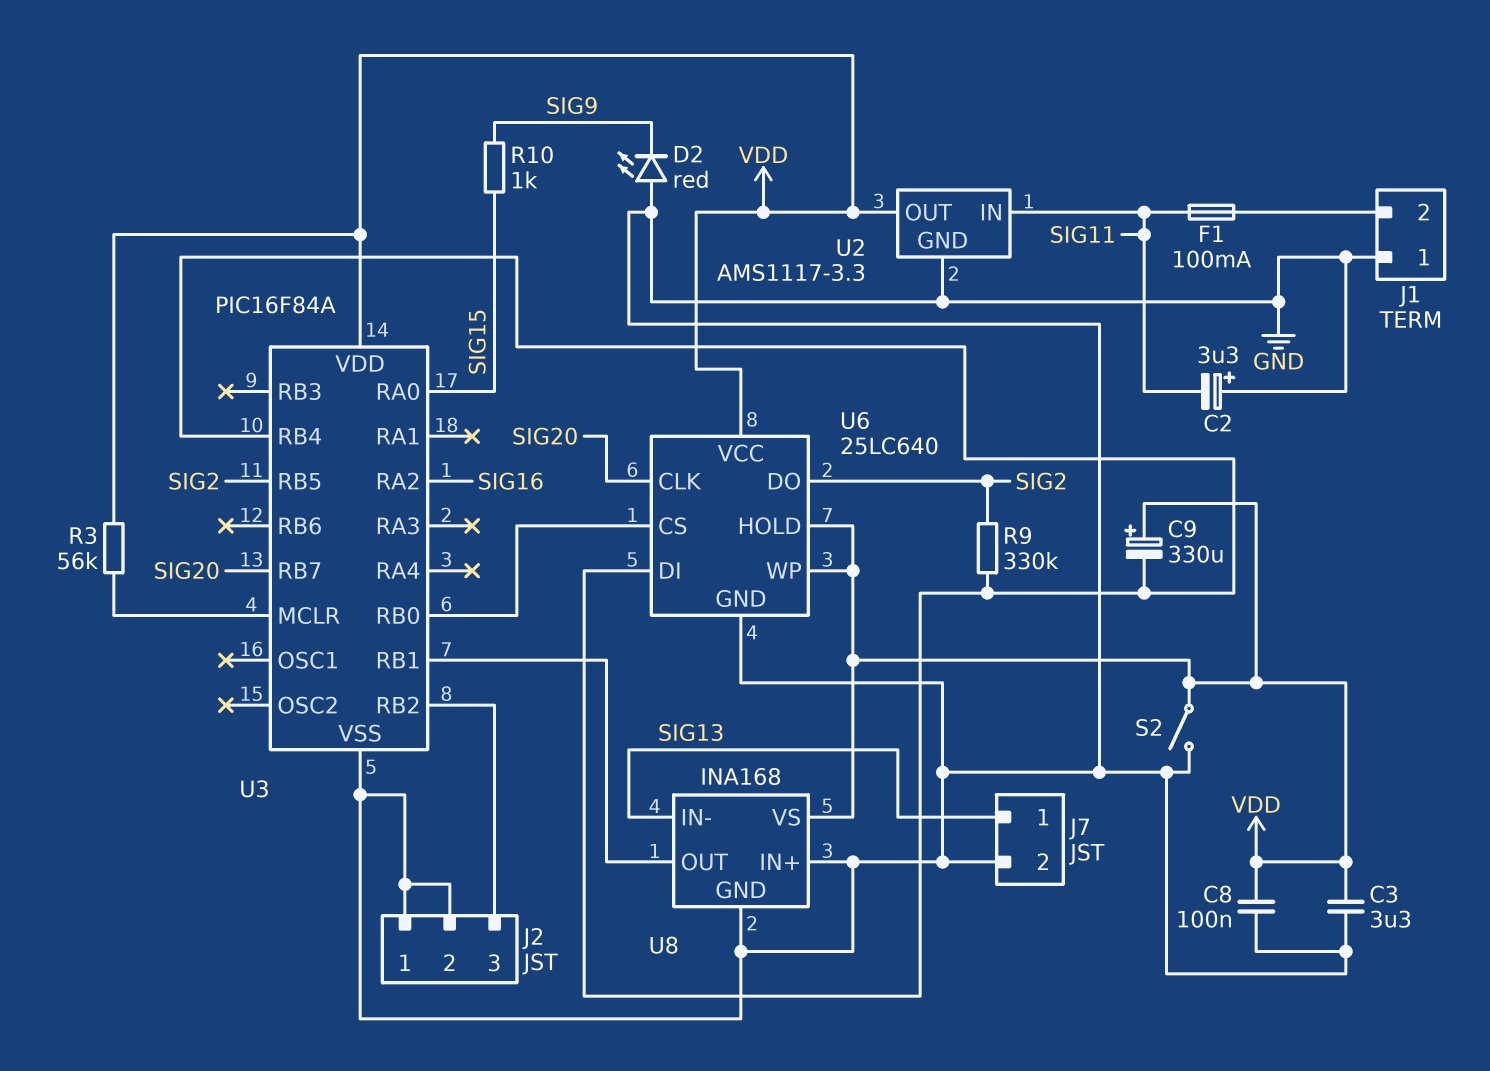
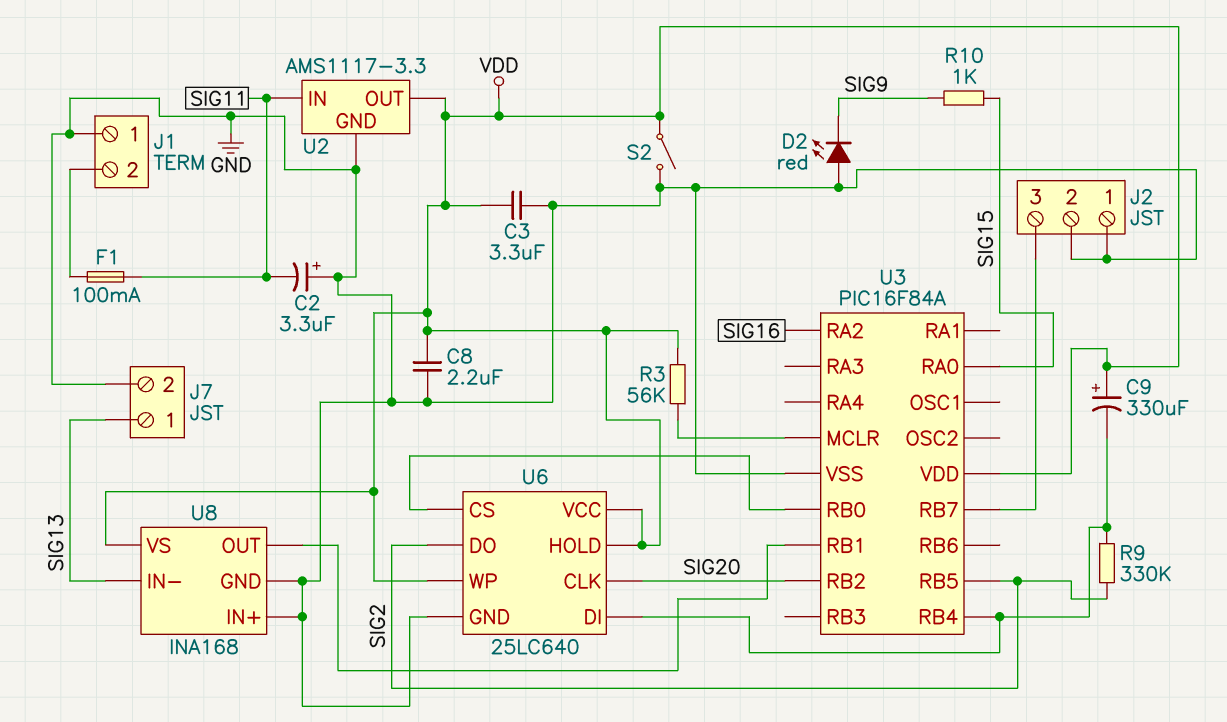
C8: 100nF (GND, VDD) -> 2.2uF (GND, VDD)
U3 pin RB2: J2/3 -> SIG20
U3 pin RB7: SIG20 -> J2/3

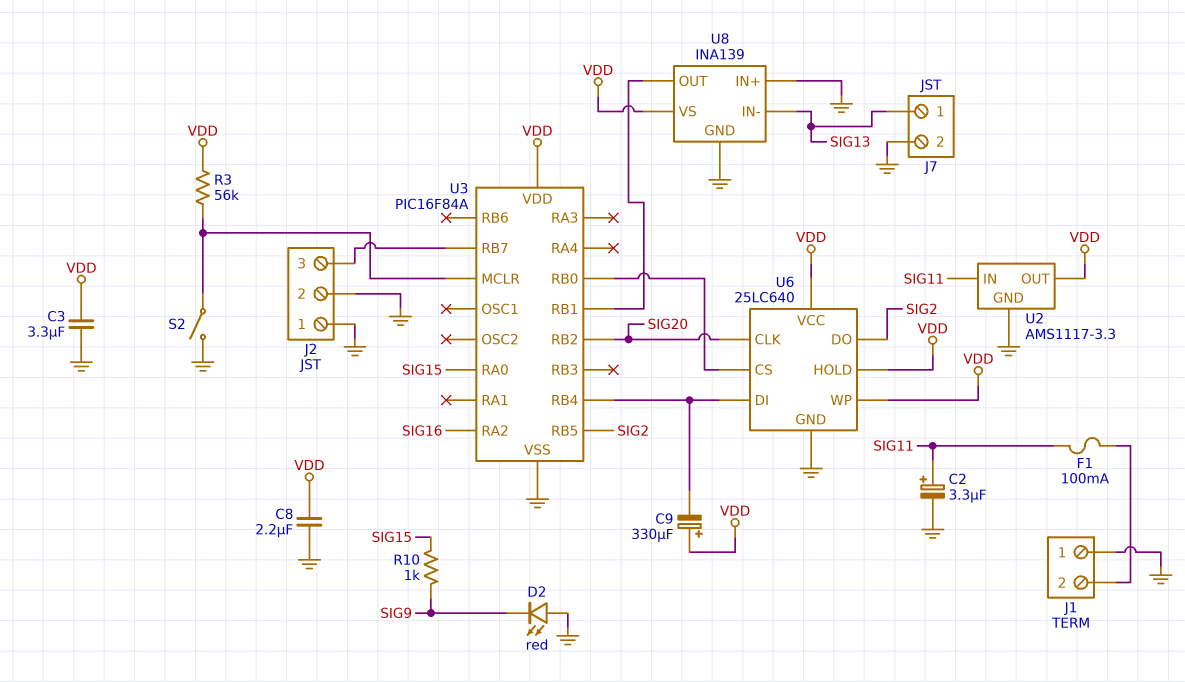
C2: 3.3uF (plus GND, minus SIG11) -> 3.3uF (plus SIG11, minus GND)
R9: 330k (SIG2, U3/RB4) -> none
S2: switch (GND, VDD) -> switch (GND, U3/MCLR)
U8: INA168 -> INA139

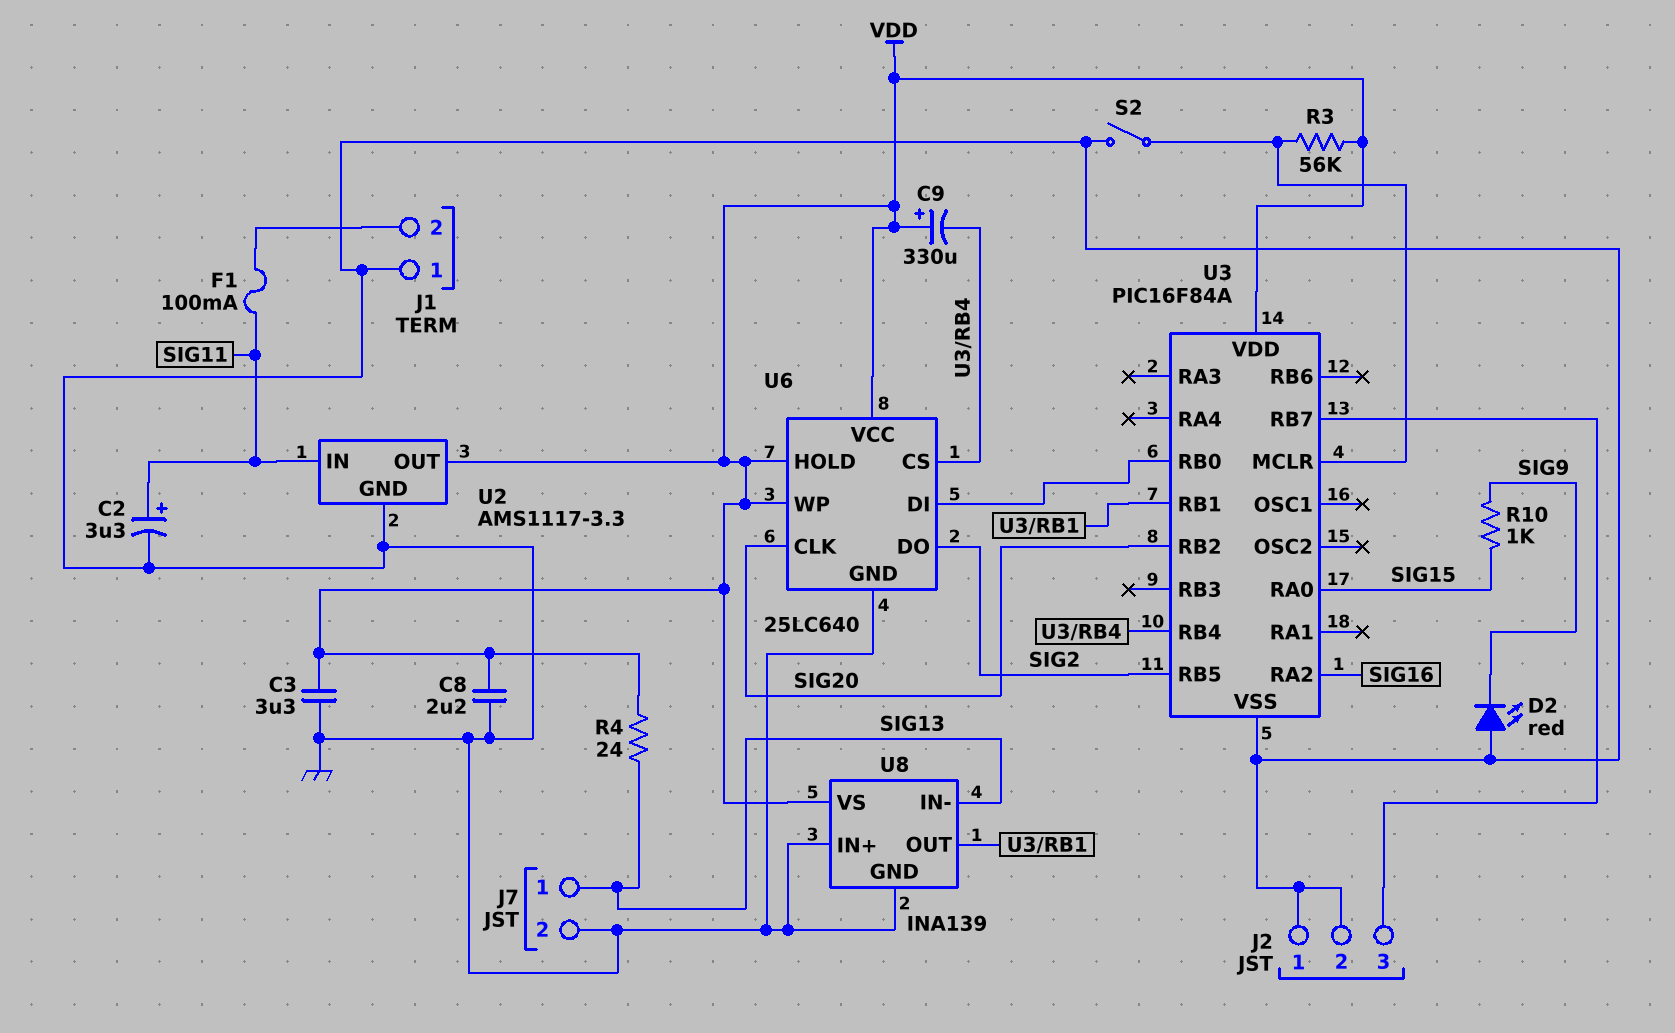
R4: none -> 24 (SIG13, VDD)
U6 pin CS: U3/RB0 -> U3/RB4
U6 pin DI: U3/RB4 -> U3/RB0

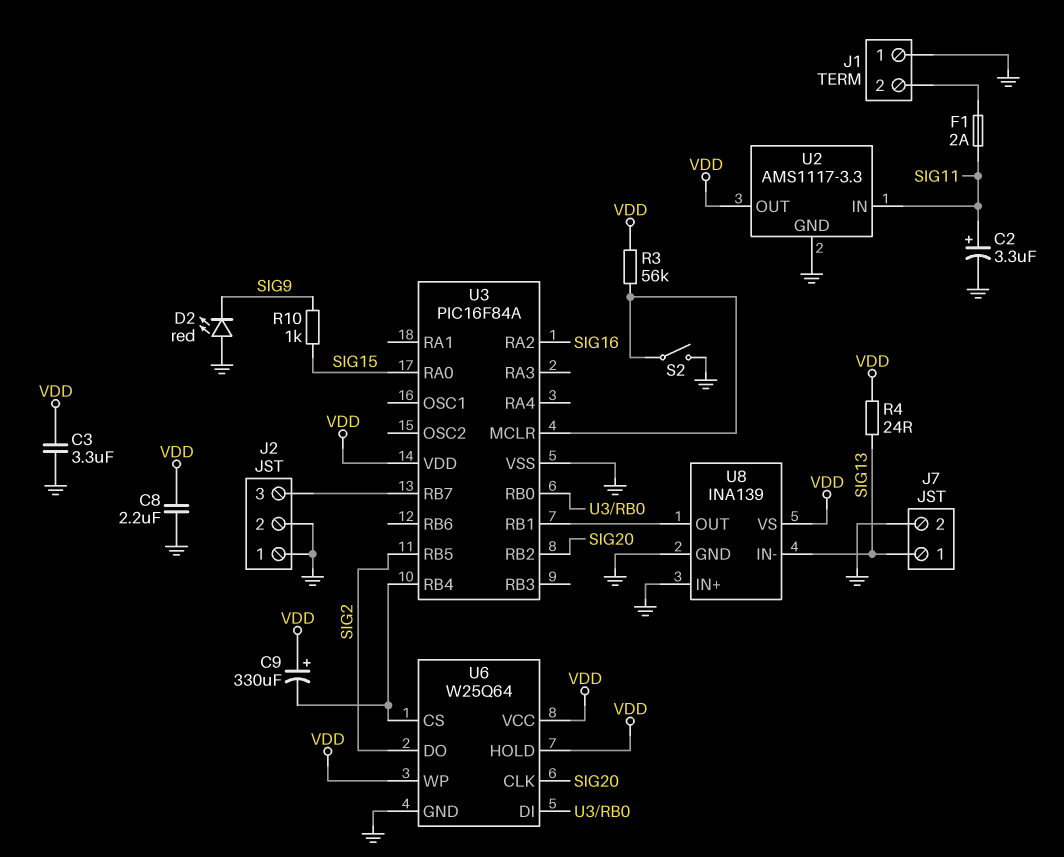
F1: 100mA (J1/2, SIG11) -> 2A (J1/2, SIG11)
U6: 25LC640 -> W25Q64

